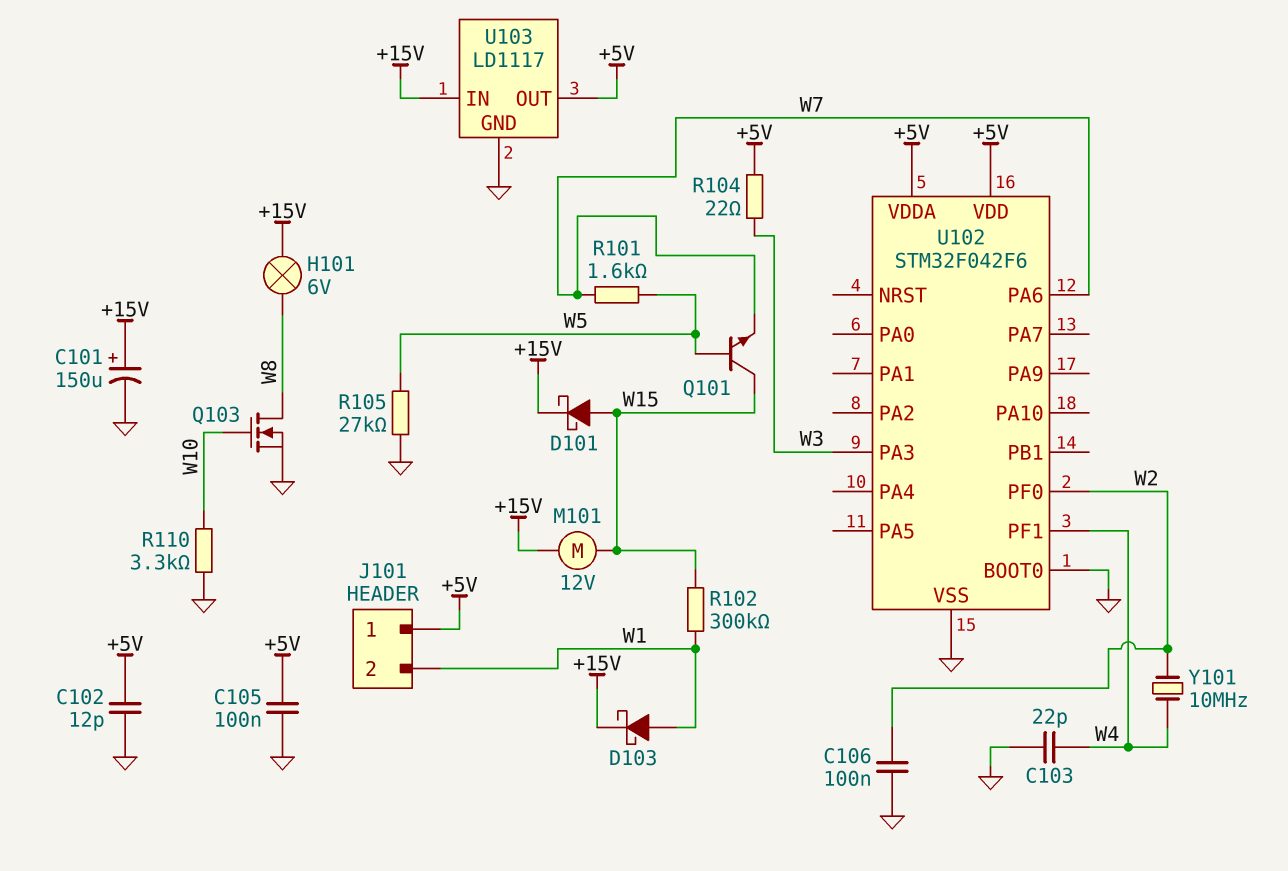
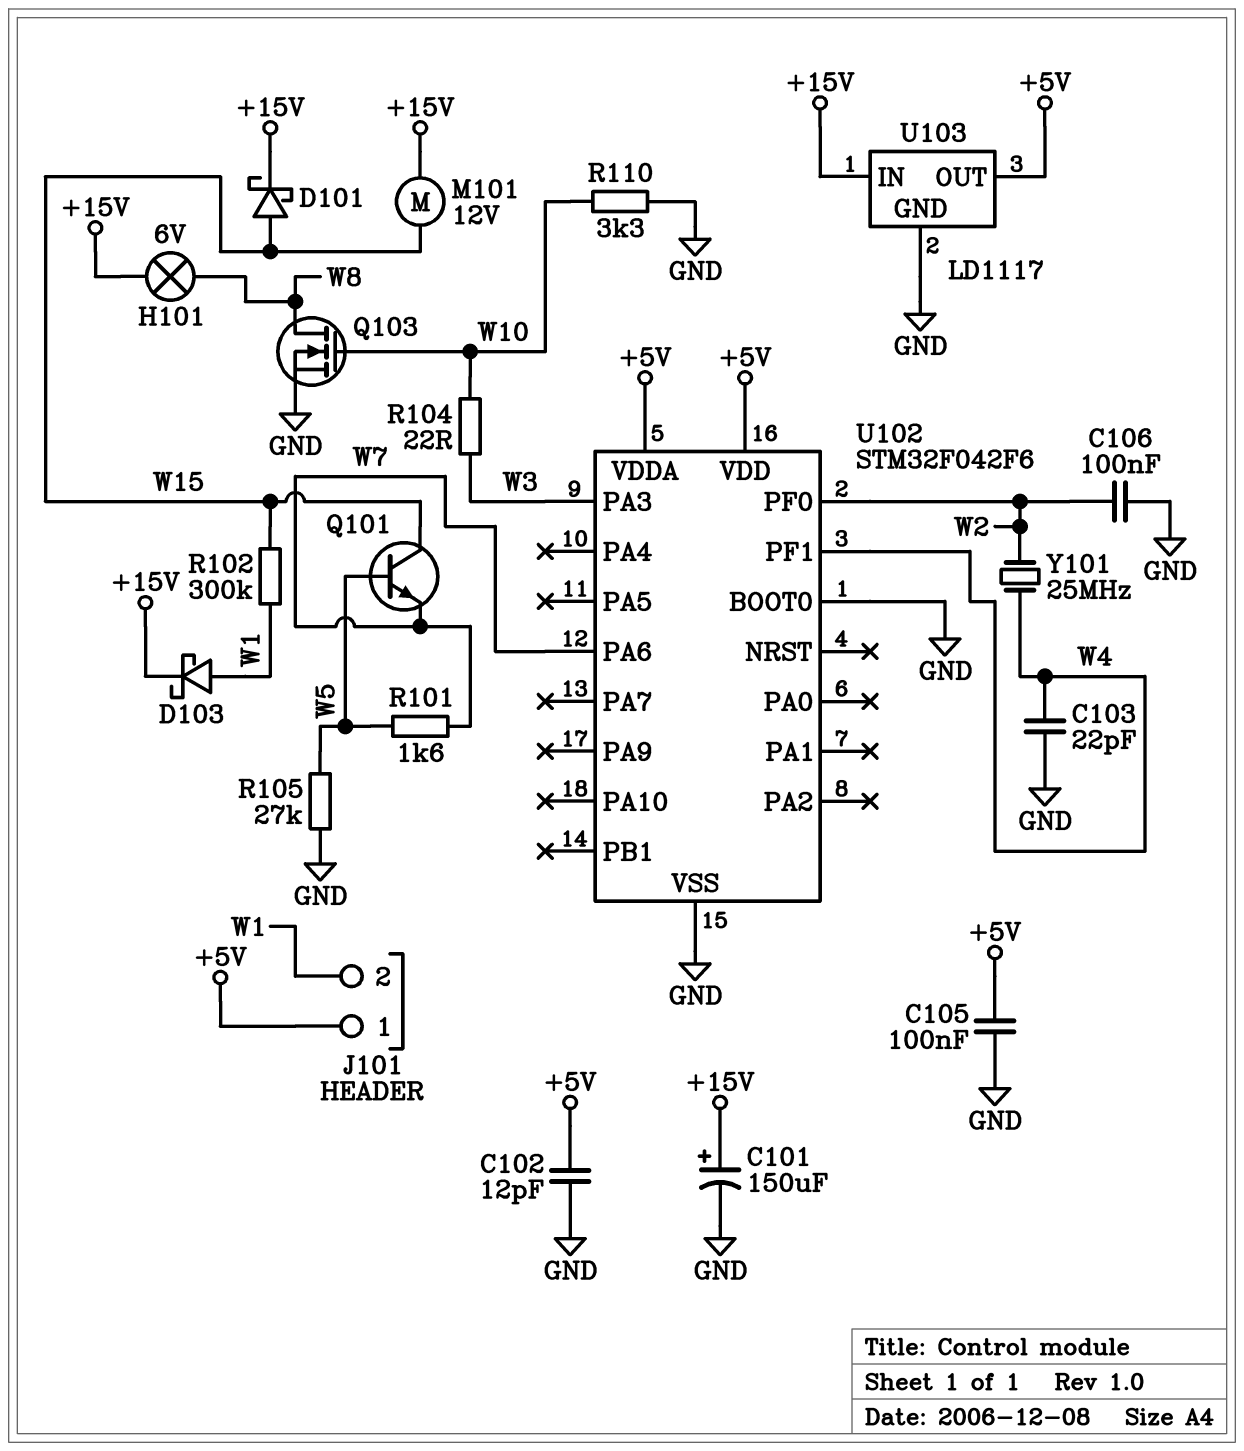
R104: 22 (+5V, W3) -> 22 (W3, W10)
Y101: 10MHz (W2, W4) -> 25MHz (W2, W4)

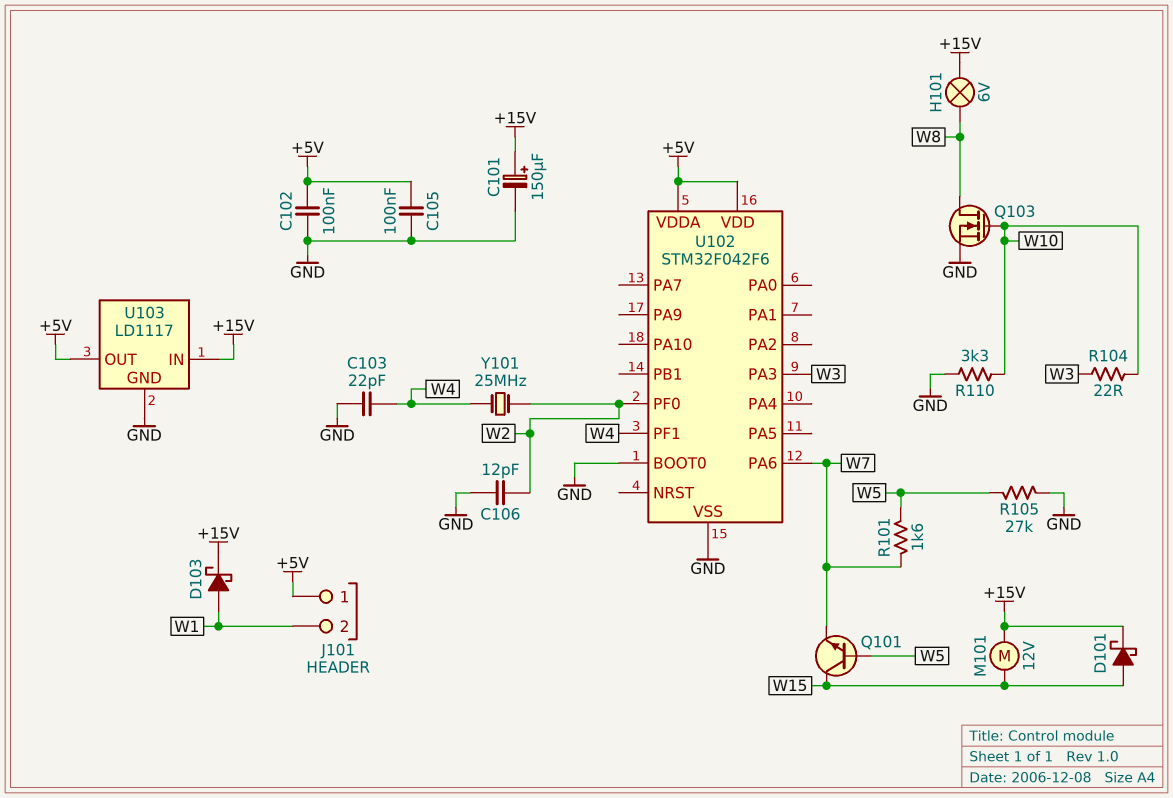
C102: 12pF (+5V, GND) -> 100nF (+5V, GND)
C106: 100nF (GND, W2) -> 12pF (GND, W2)
R102: 300k (W1, W15) -> none

